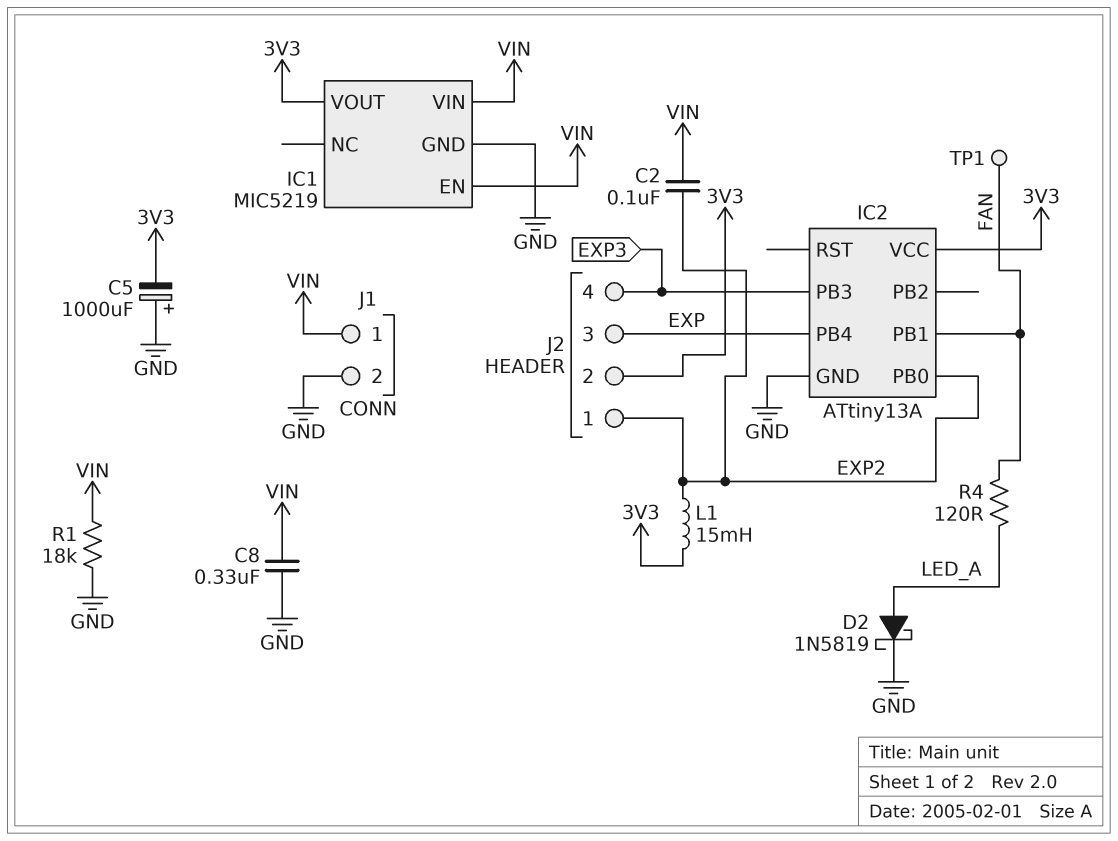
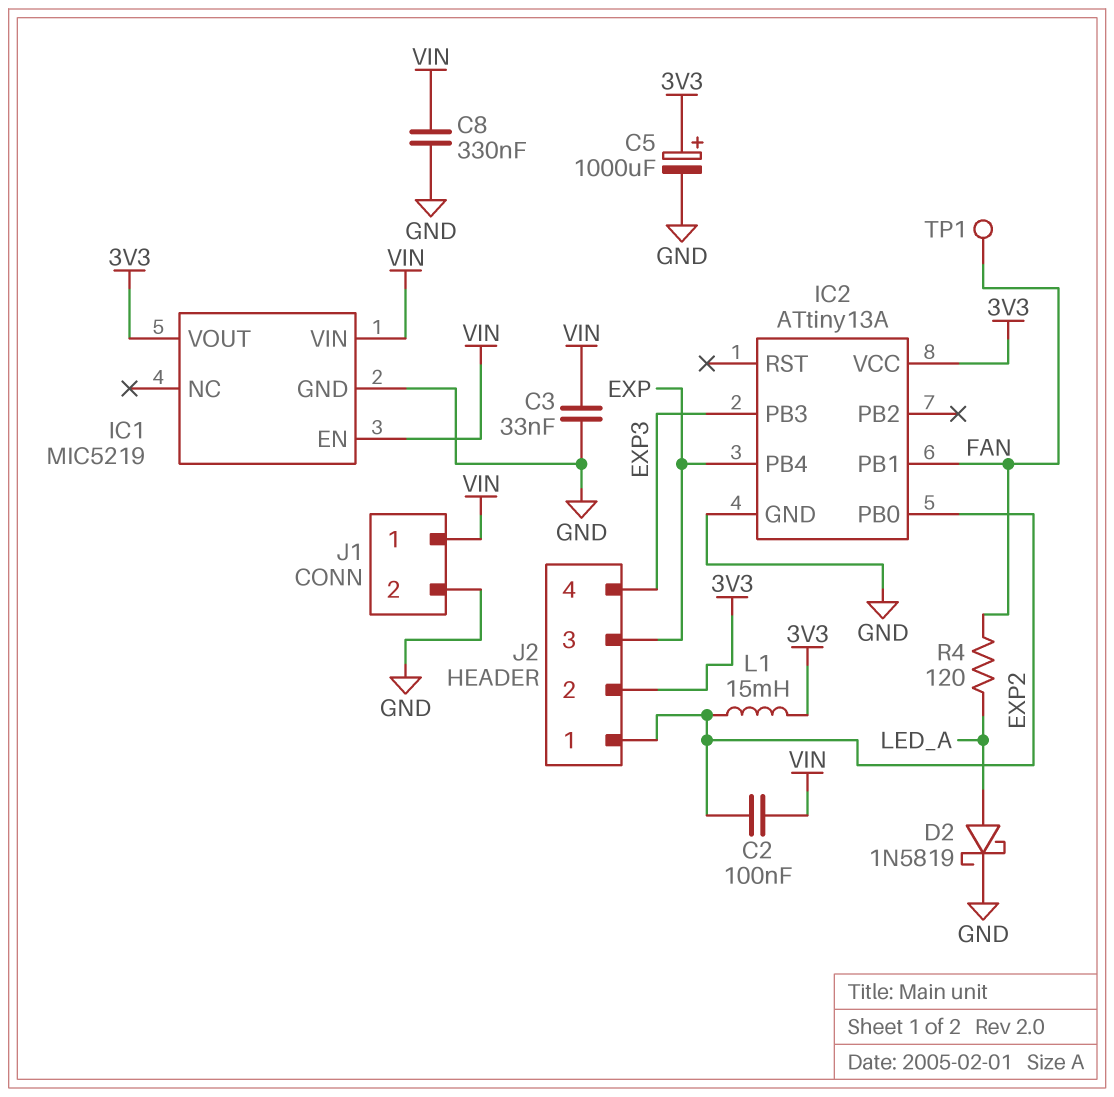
C3: none -> 33nF (GND, VIN)
C5: 1000uF (plus GND, minus 3V3) -> 1000uF (plus 3V3, minus GND)
R1: 18k (GND, VIN) -> none

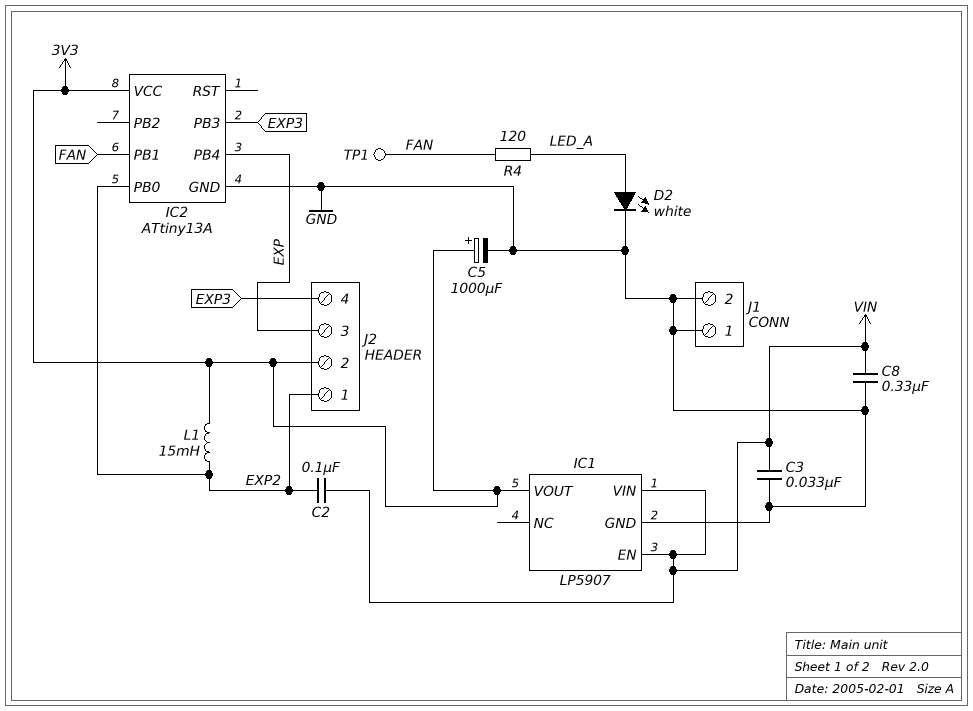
D2: schottky 1N5819 (A LED_A, K GND) -> LED white (A LED_A, K GND)
IC1: MIC5219 -> LP5907
J1 pin 1: VIN -> GND

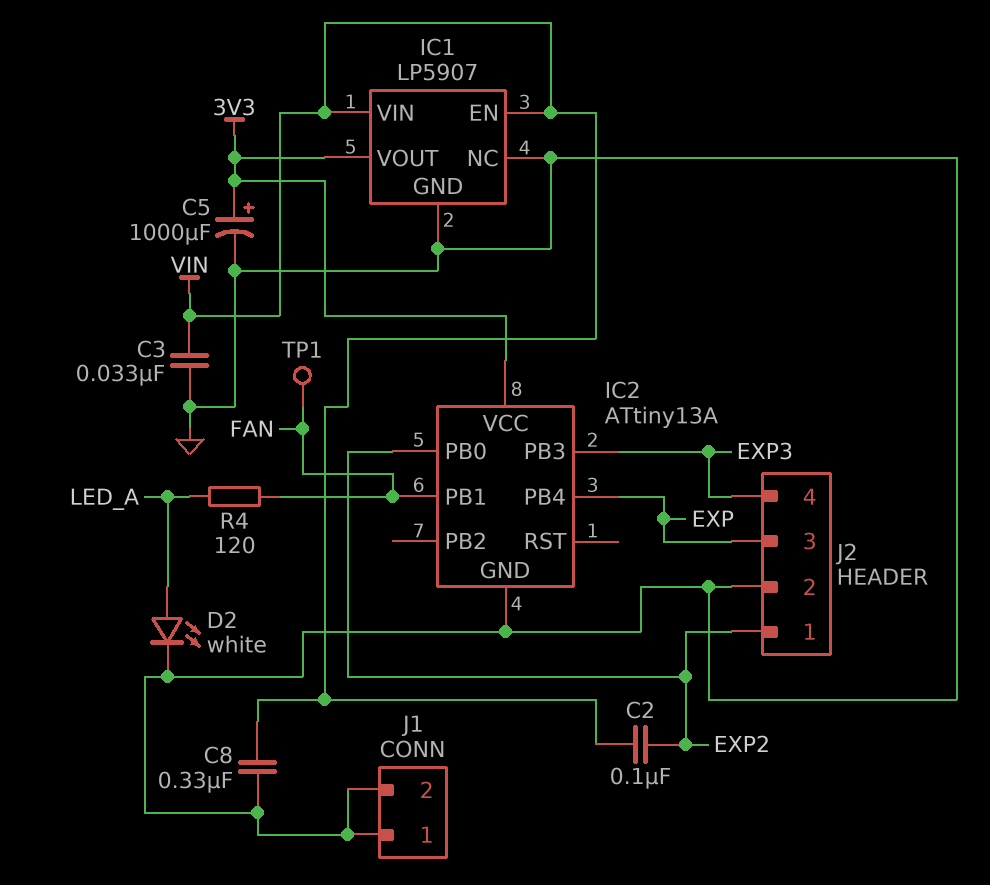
IC1 pin NC: none -> GND
J2 pin 2: 3V3 -> GND
L1: 15mH (3V3, EXP2) -> none

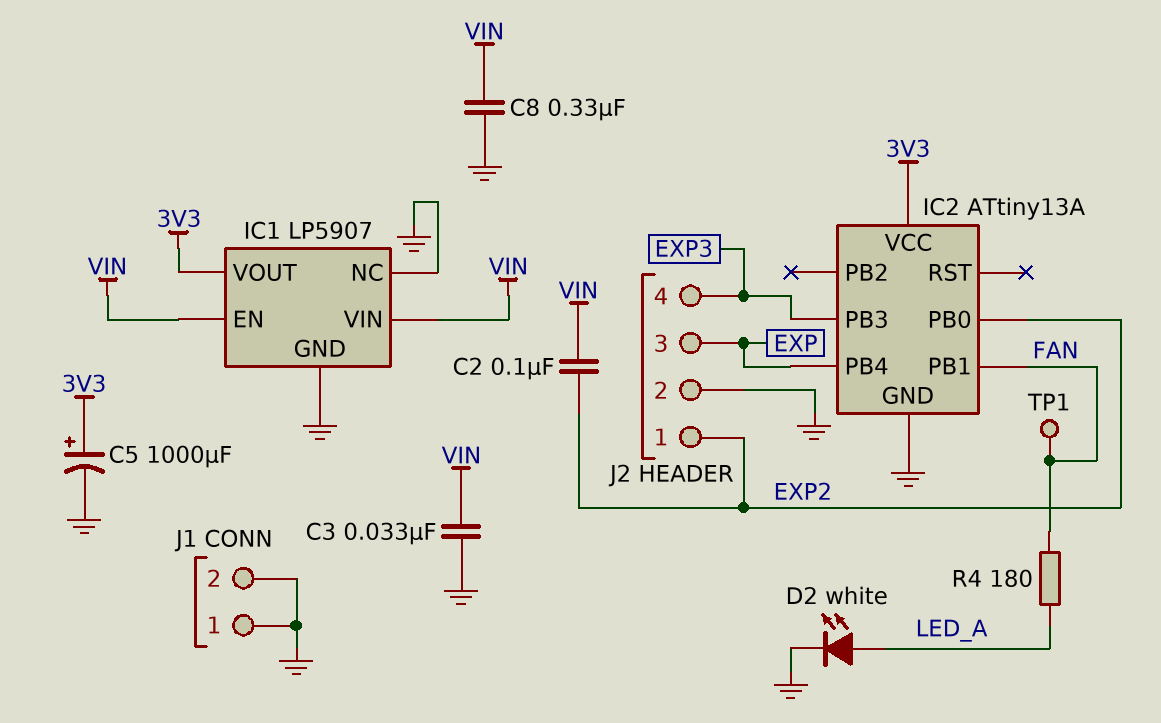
R4: 120 (FAN, LED_A) -> 180 (FAN, LED_A)

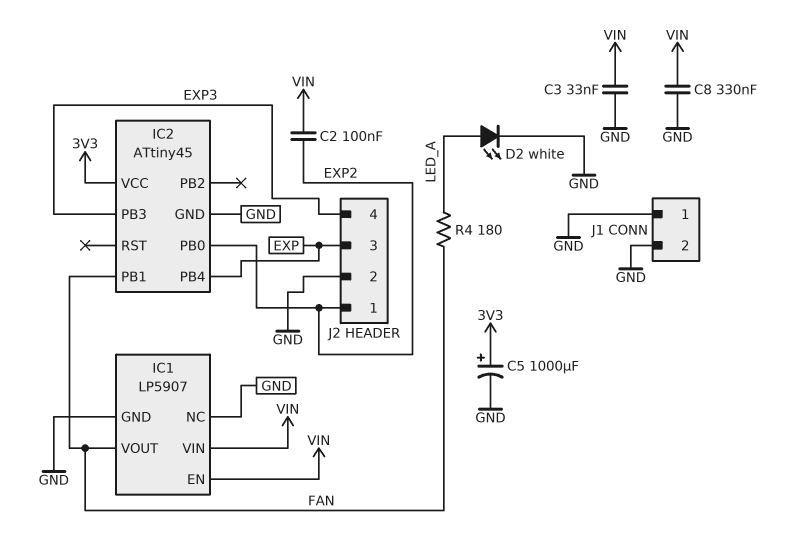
IC1 pin VOUT: 3V3 -> FAN
IC2: ATtiny13A -> ATtiny45
TP1: test point (FAN) -> none

